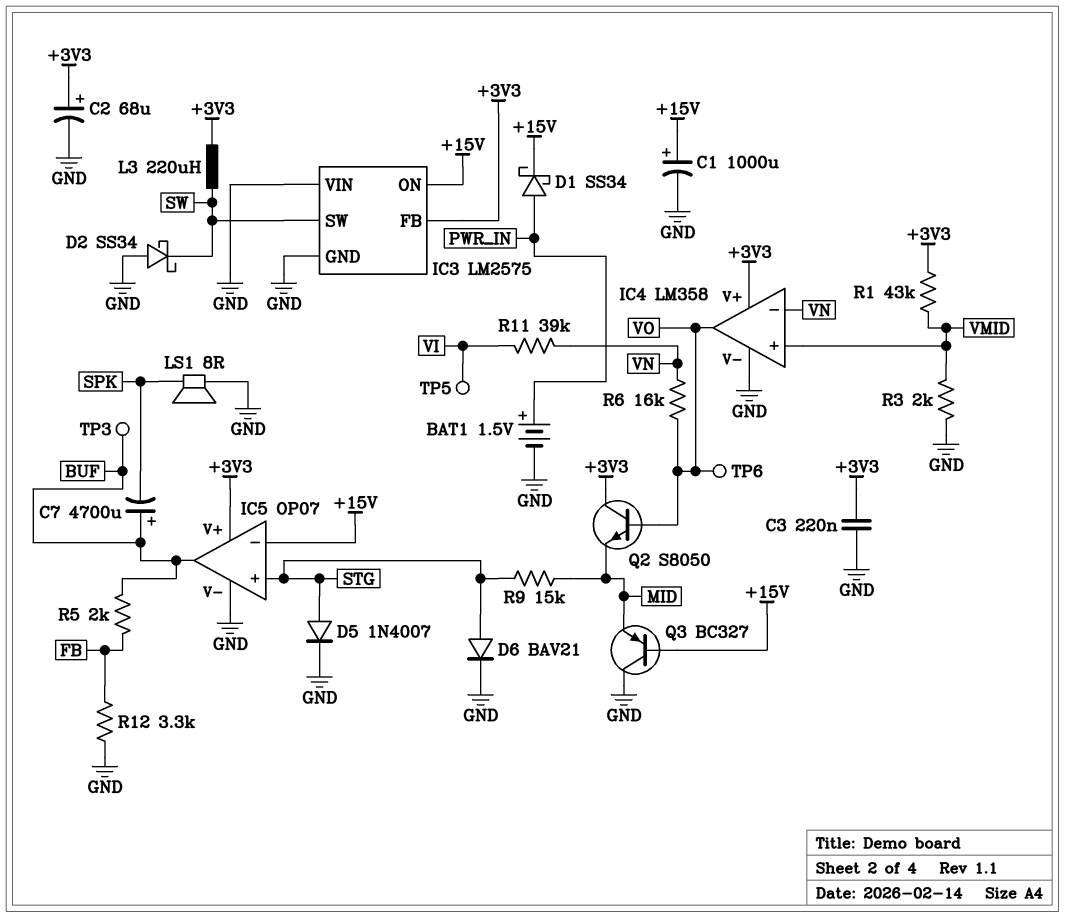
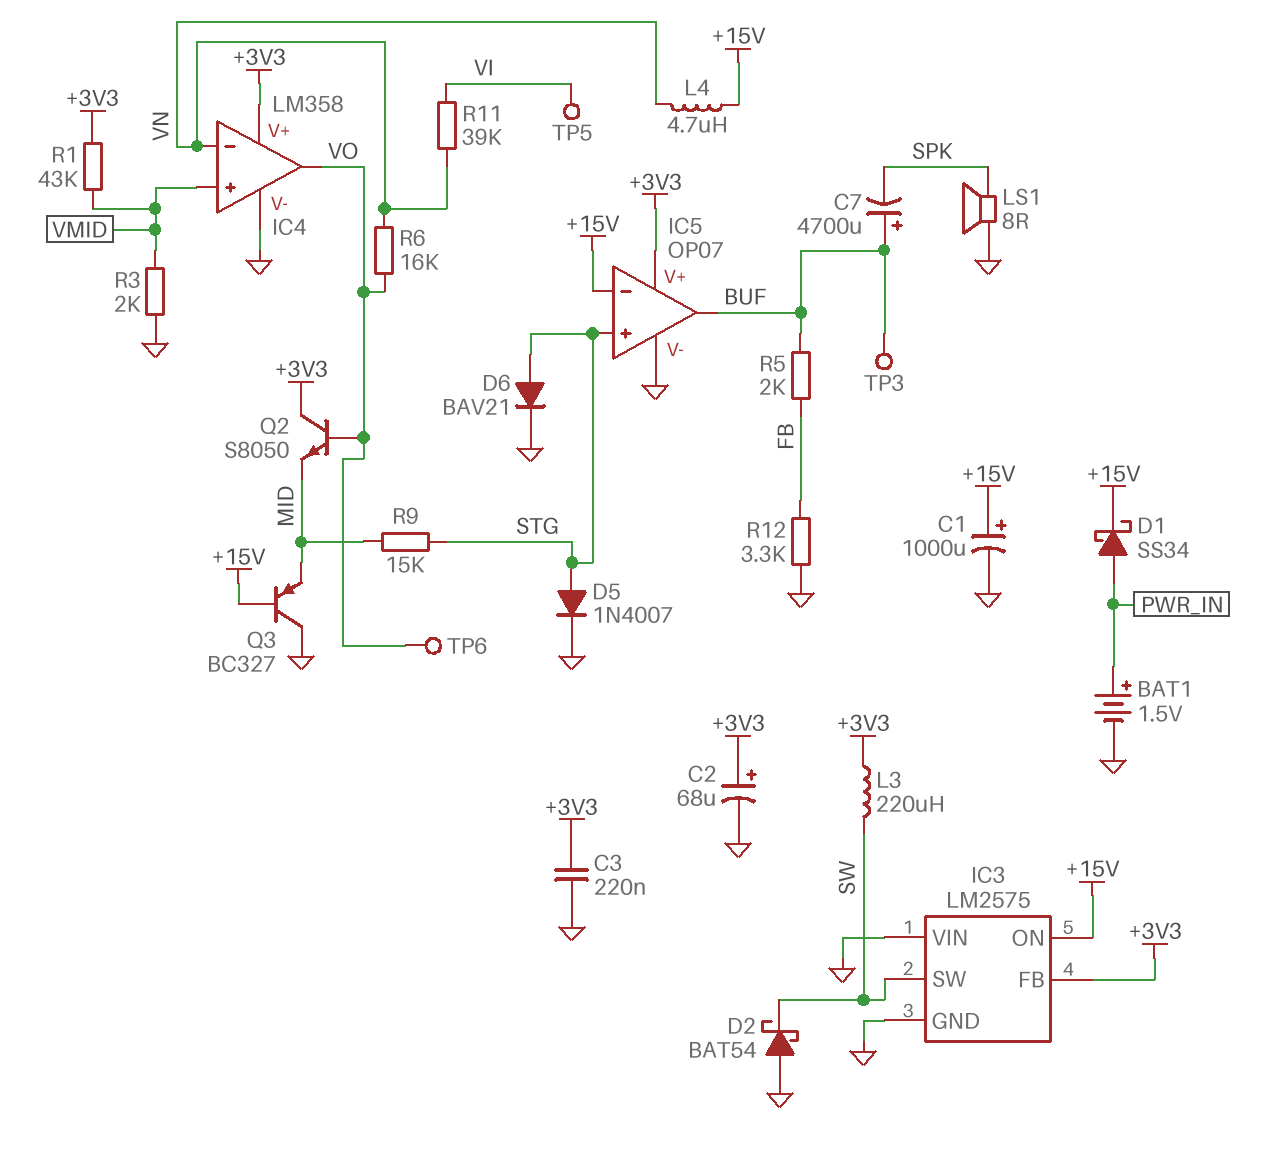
D2: schottky SS34 (A GND, K SW) -> schottky BAT54 (A GND, K SW)
L4: none -> 4.7uH (+15V, VN)

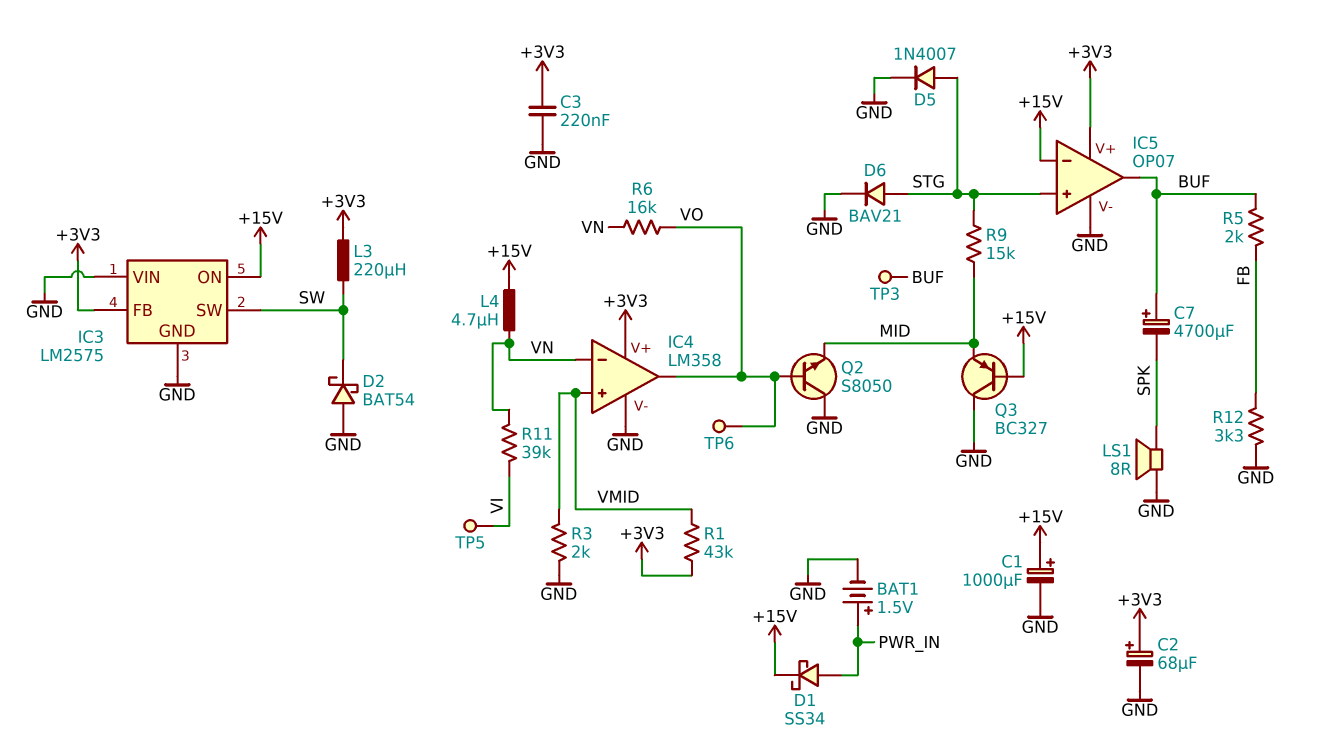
Q2: NPN S8050 (B VO, C +3V3, E MID) -> NPN S8050 (B VO, C GND, E MID)

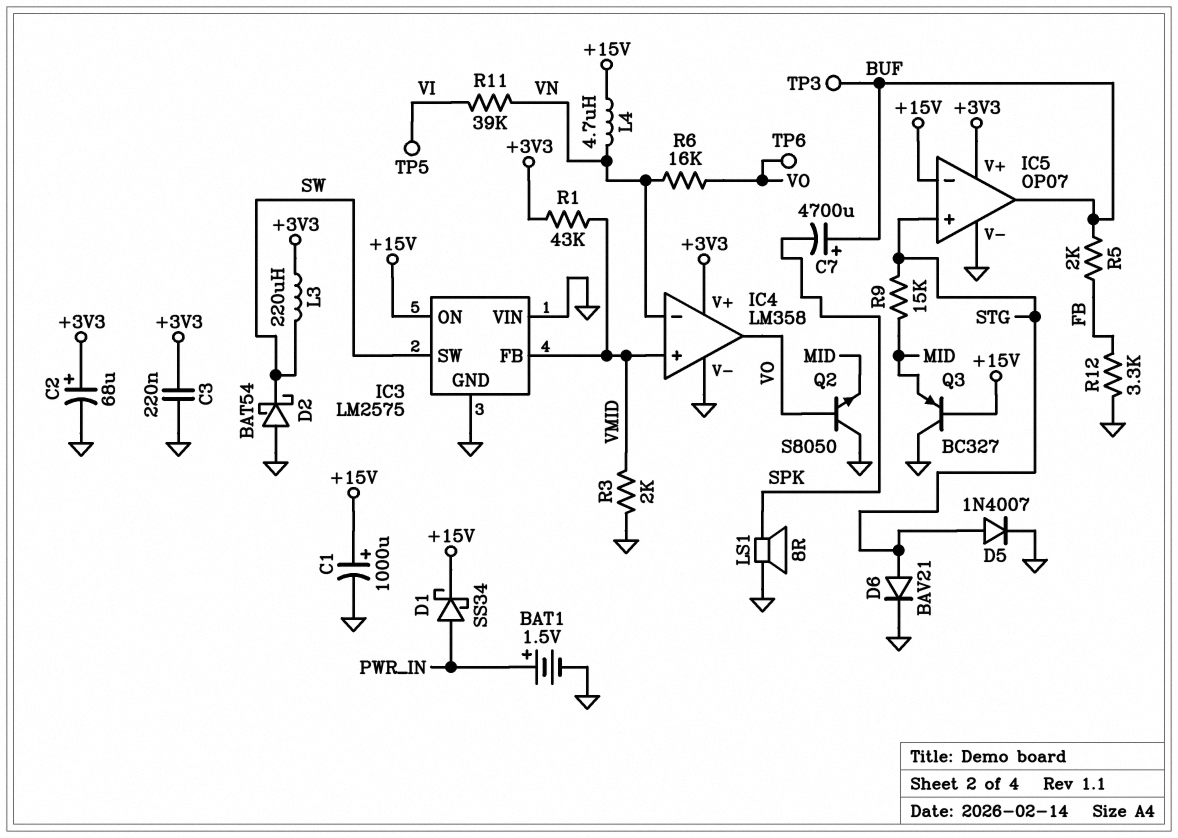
IC3 pin FB: +3V3 -> VMID

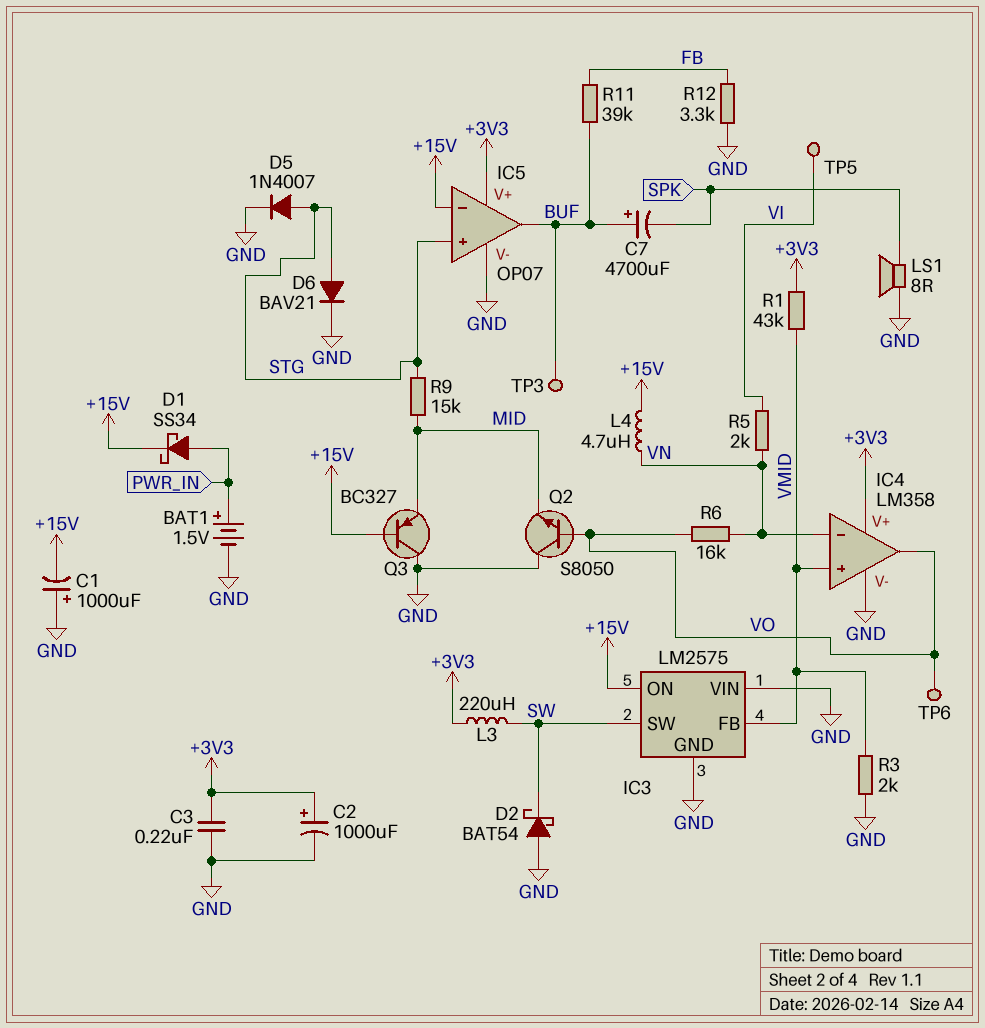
C1: 1000uF (plus +15V, minus GND) -> 1000uF (plus GND, minus +15V)
C2: 68uF (plus +3V3, minus GND) -> 1000uF (plus +3V3, minus GND)
R5: 2k (BUF, FB) -> 2k (VI, VN)
R11: 39k (VI, VN) -> 39k (BUF, FB)

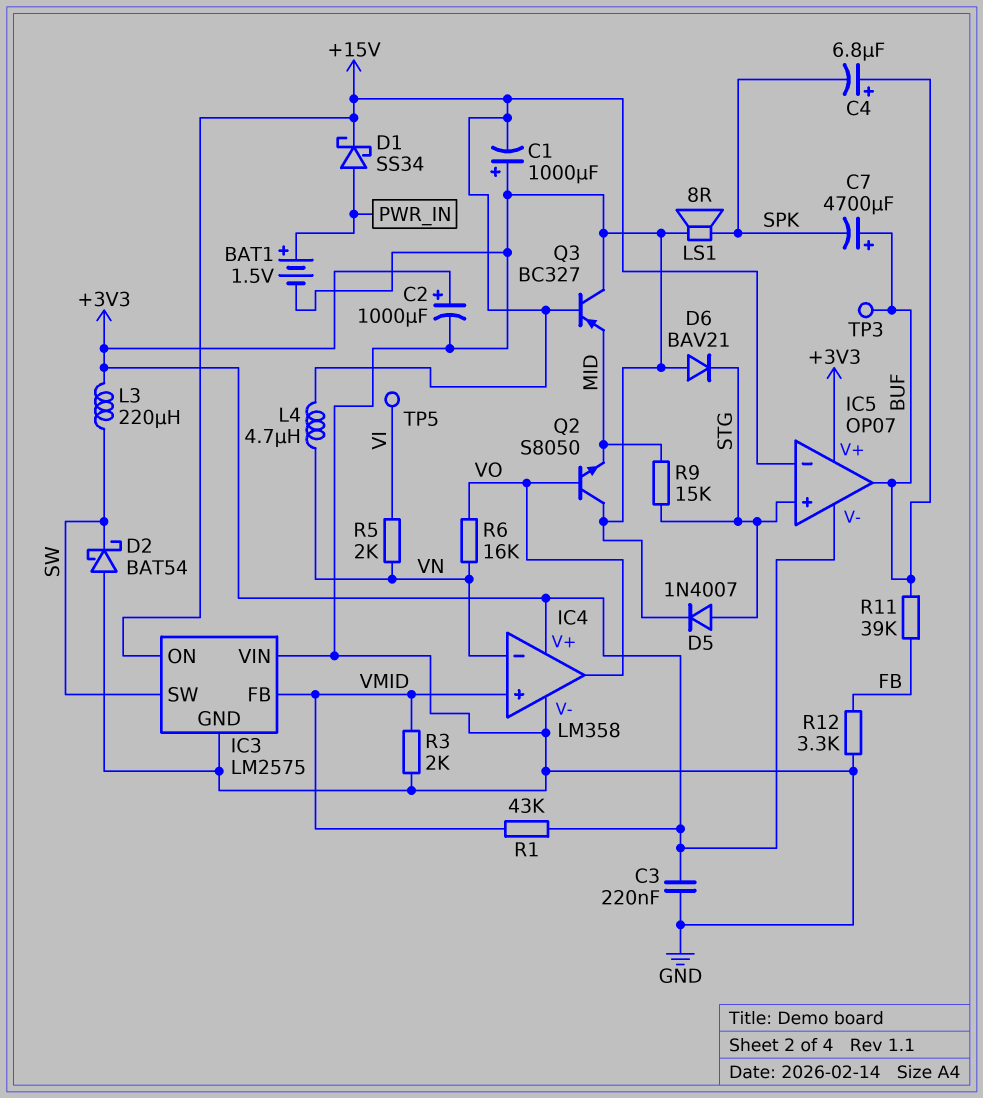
C4: none -> 6.8uF (plus BUF, minus SPK)
D6: diode BAV21 (A STG, K GND) -> diode BAV21 (A GND, K STG)
IC5 pin V-: GND -> +3V3
TP6: test point (VO) -> none

